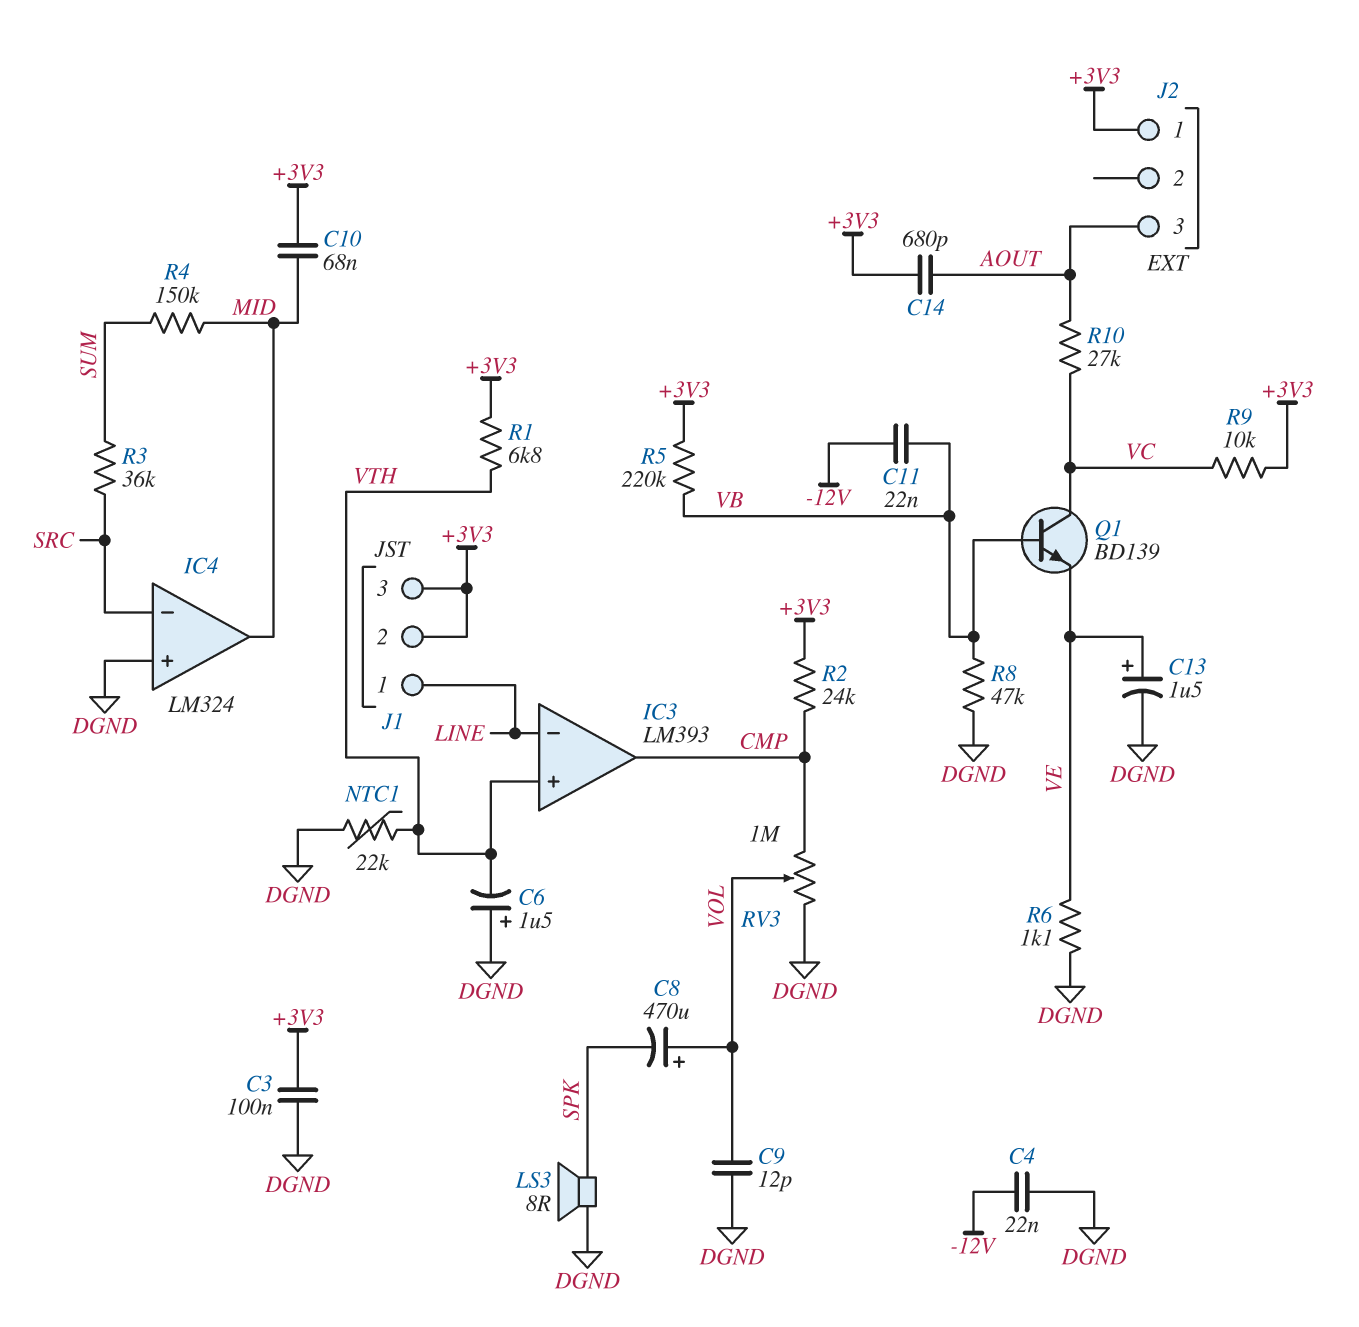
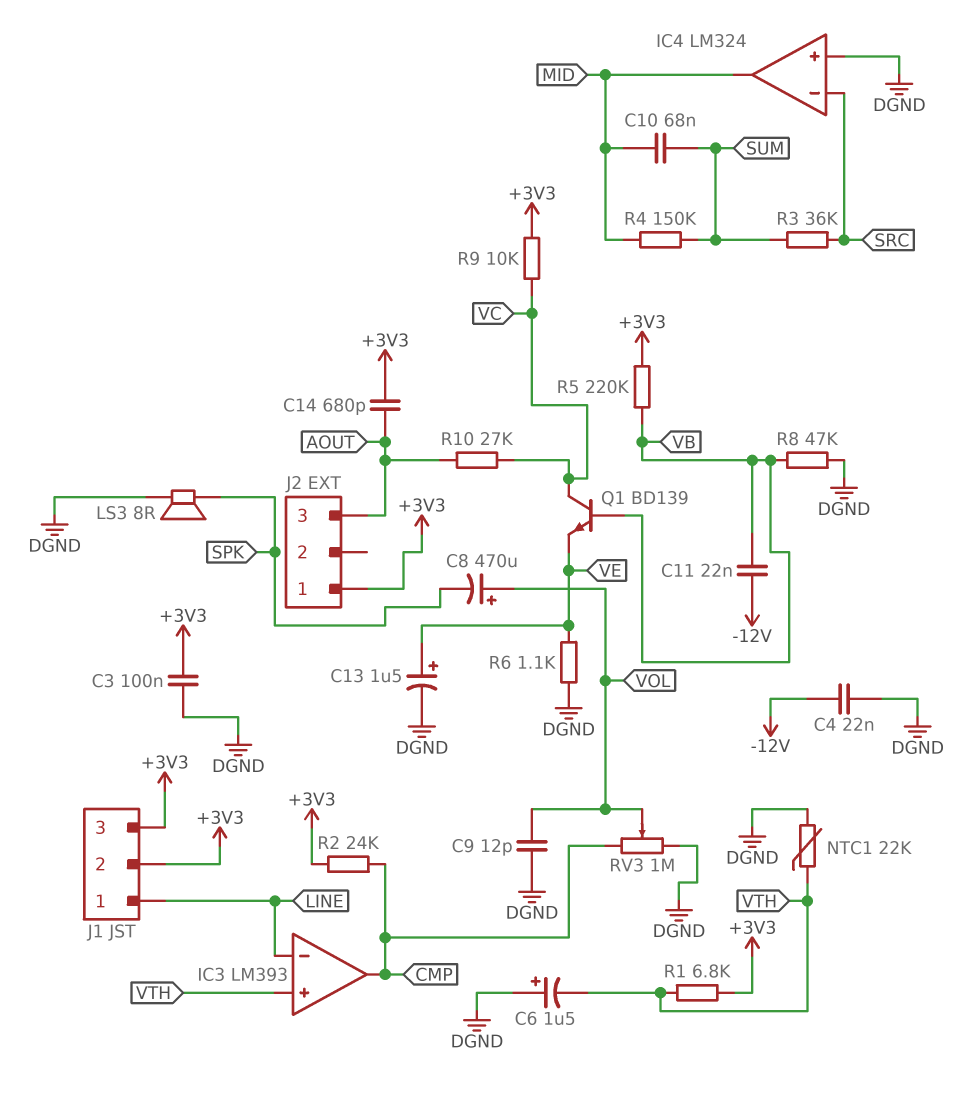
C10: 68nF (+3V3, MID) -> 68nF (MID, SUM)

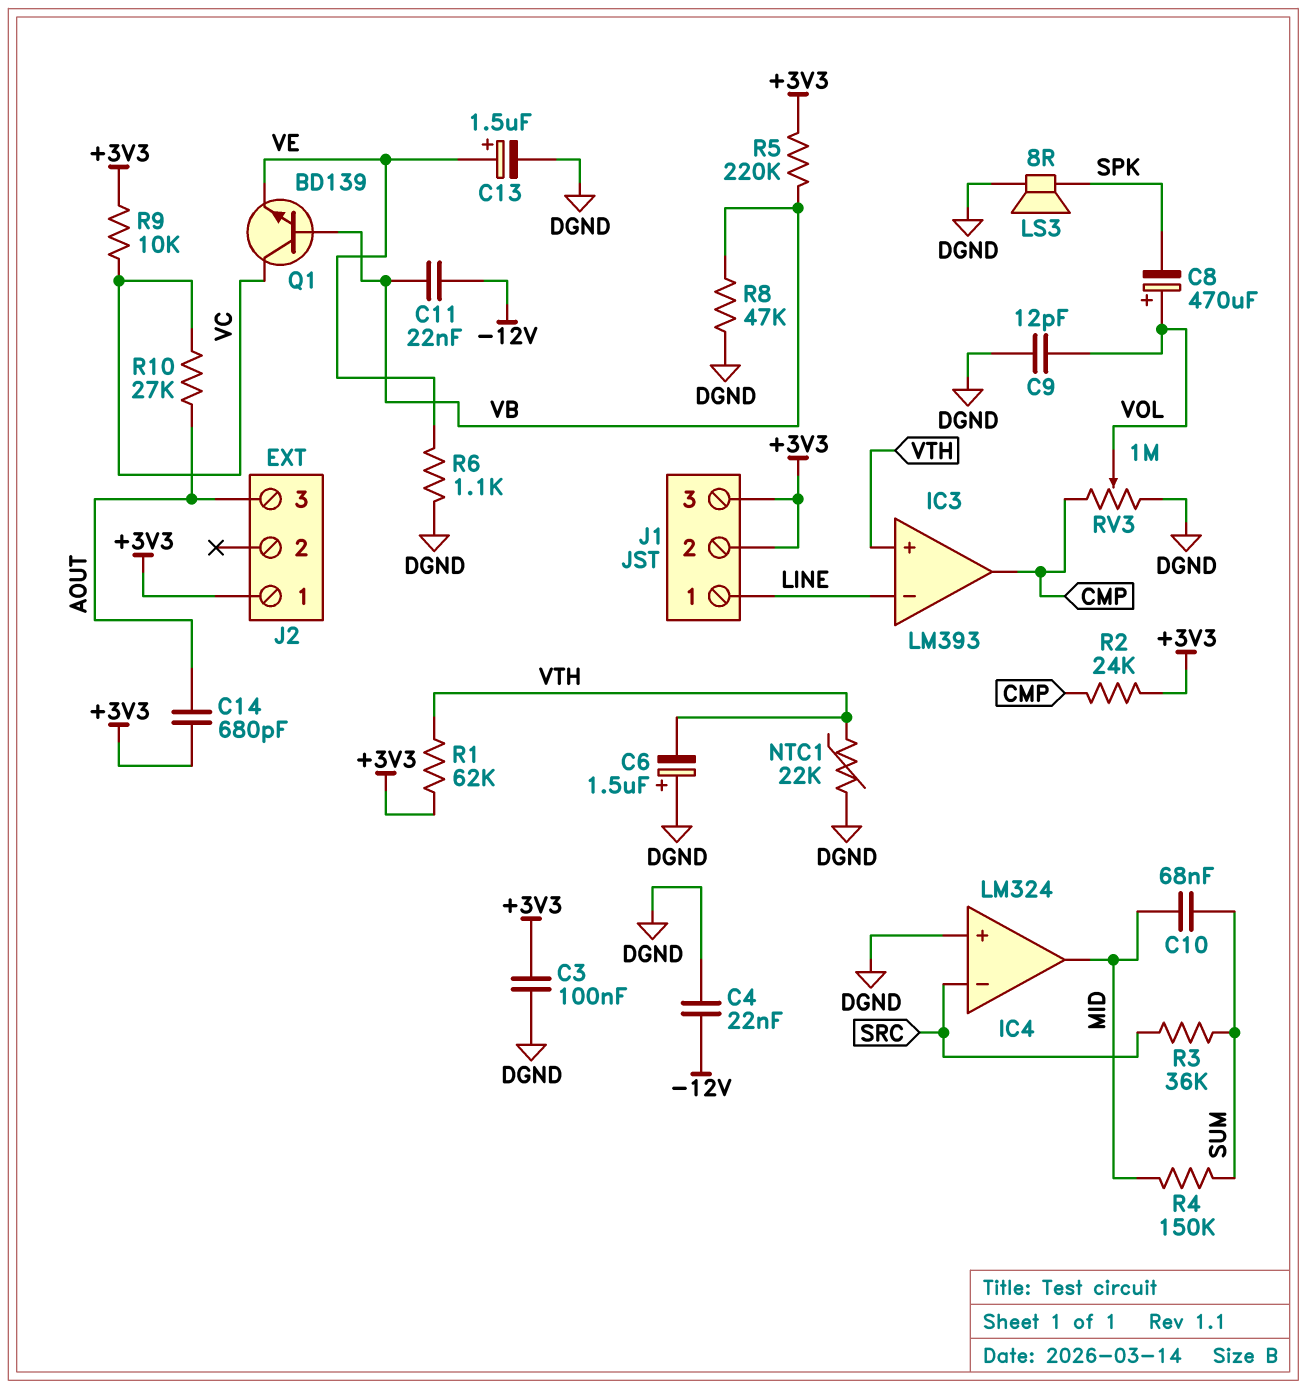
R1: 6.8k (+3V3, VTH) -> 62k (+3V3, VTH)

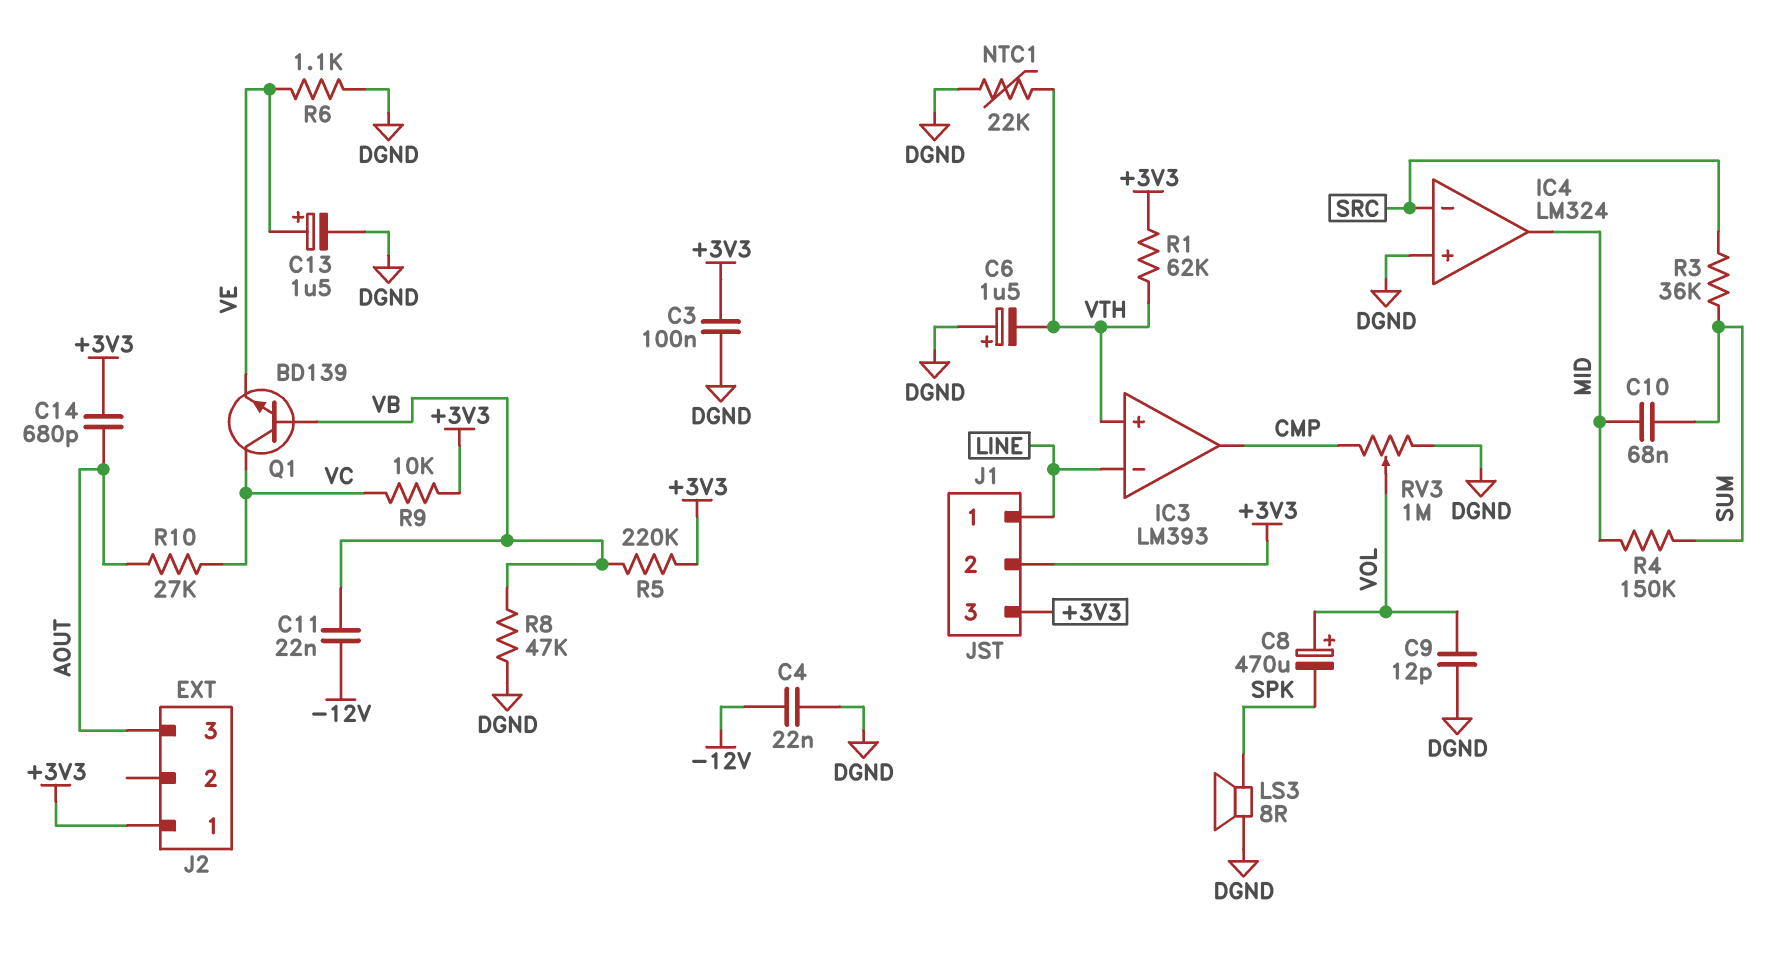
R2: 24k (+3V3, CMP) -> none

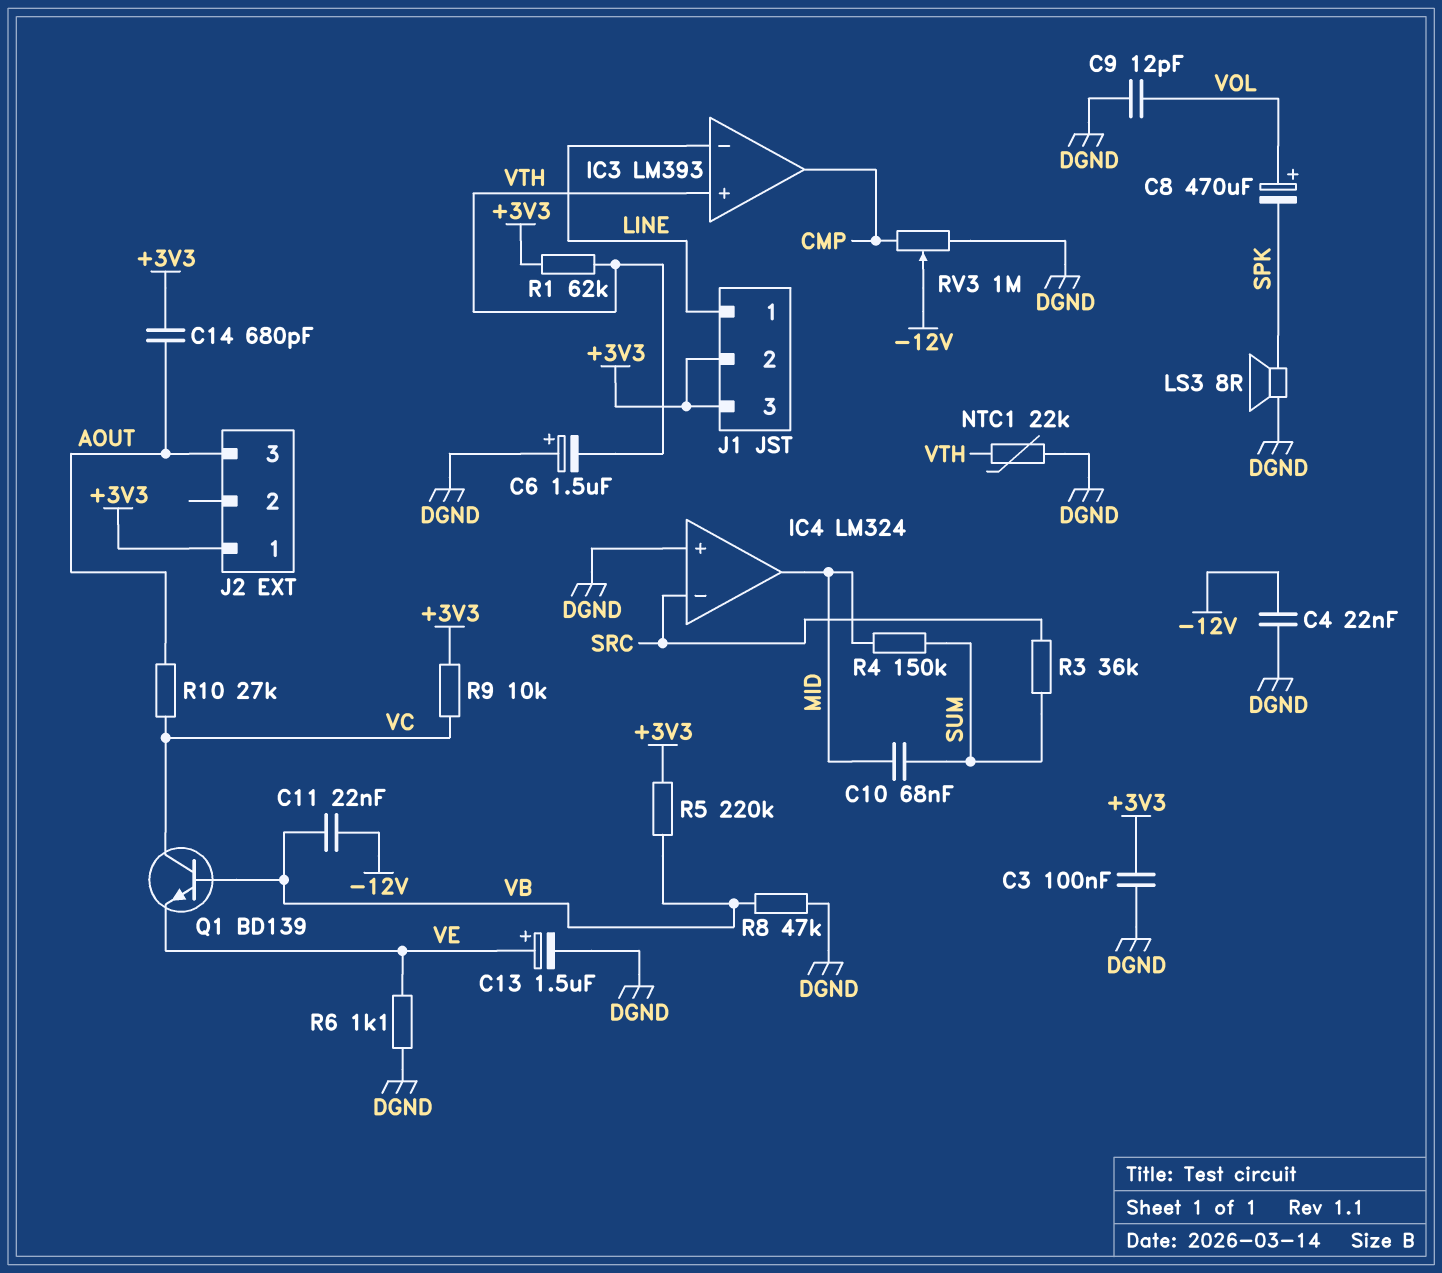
RV3: 1M (CMP, DGND, wiper VOL) -> 1M (CMP, DGND, wiper -12V)

